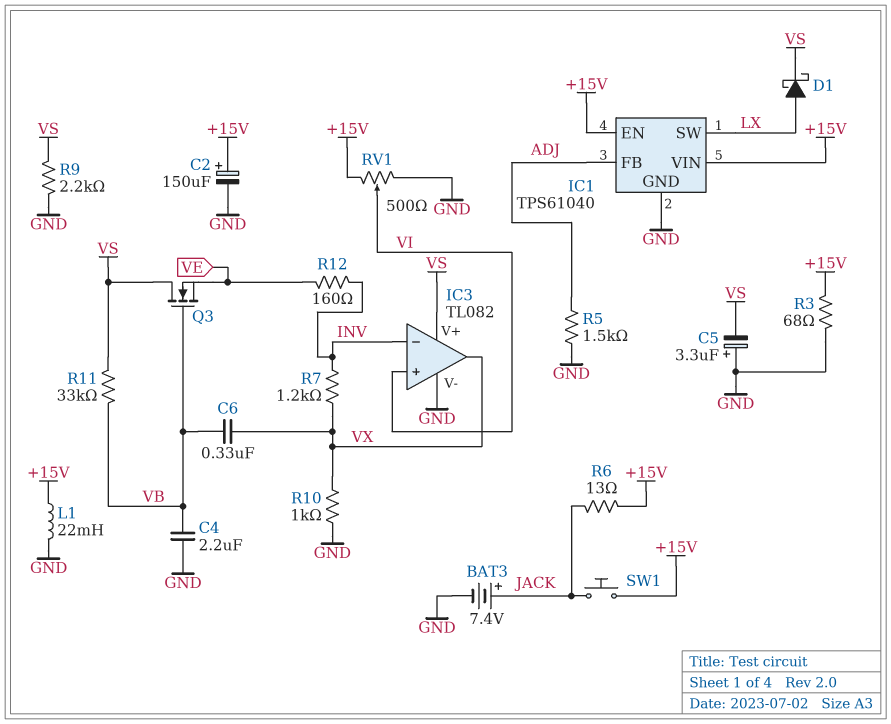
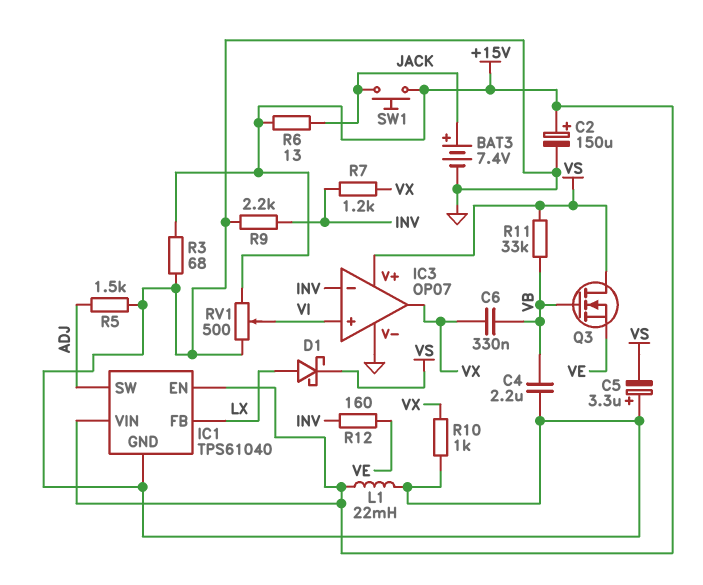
IC1 pin FB: ADJ -> LX
IC1 pin SW: LX -> ADJ
IC3: TL082 -> OP07
R9: 2.2k (GND, VS) -> 2.2k (GND, INV)

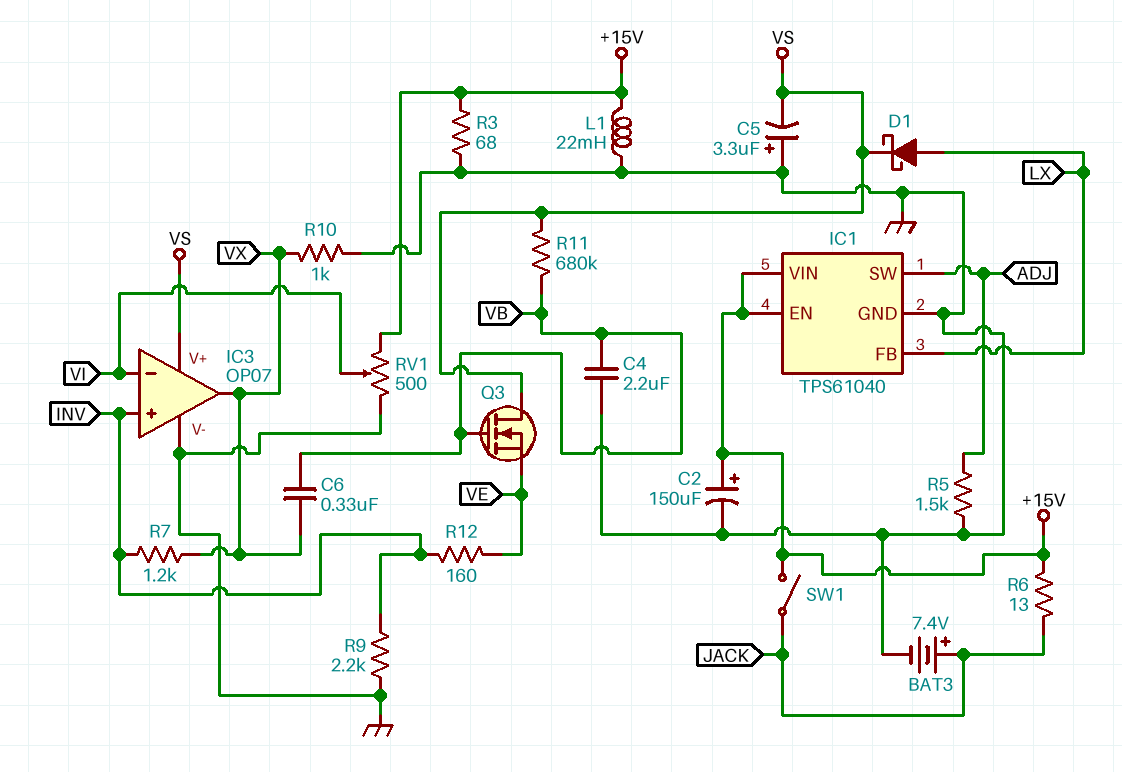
IC3 pin in+: VI -> INV
IC3 pin in-: INV -> VI
R11: 33k (VB, VS) -> 680k (VB, VS)
SW1: button (+15V, JACK) -> switch (+15V, JACK)

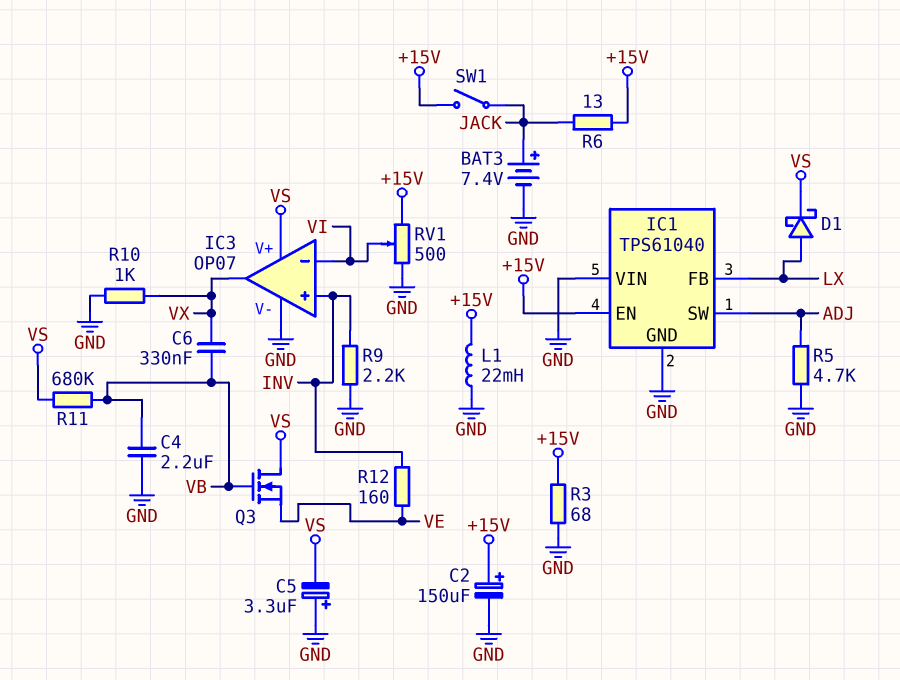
IC1 pin VIN: +15V -> GND
R5: 1.5k (ADJ, GND) -> 4.7k (ADJ, GND)
R7: 1.2k (INV, VX) -> none

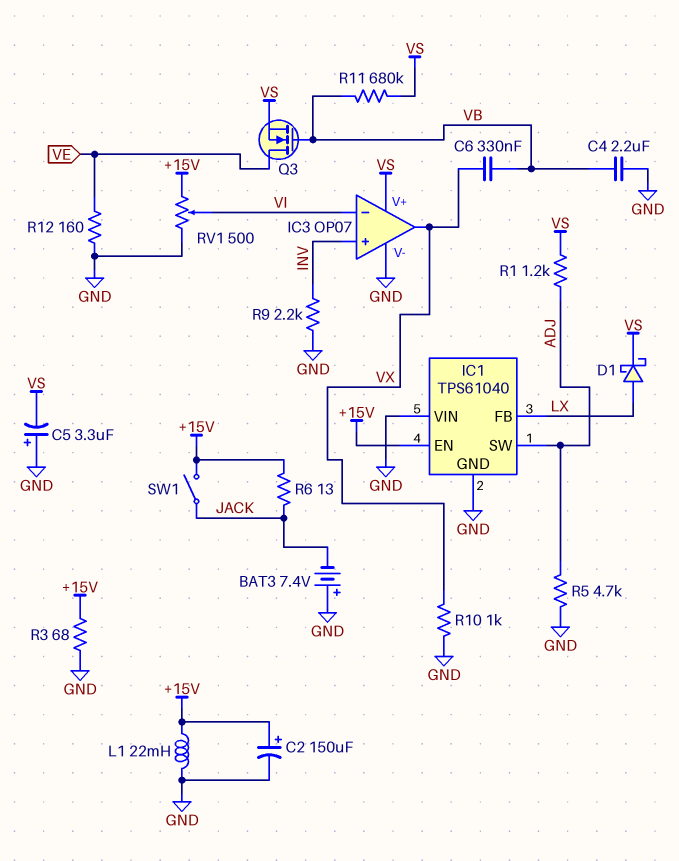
BAT3: 7.4V (plus JACK, minus GND) -> 7.4V (plus GND, minus JACK)
Q3: NMOS (G VB, D VS, S VE) -> NMOS (G VB, D VE, S VS)
R1: none -> 1.2k (ADJ, VS)
R12: 160 (INV, VE) -> 160 (GND, VE)

